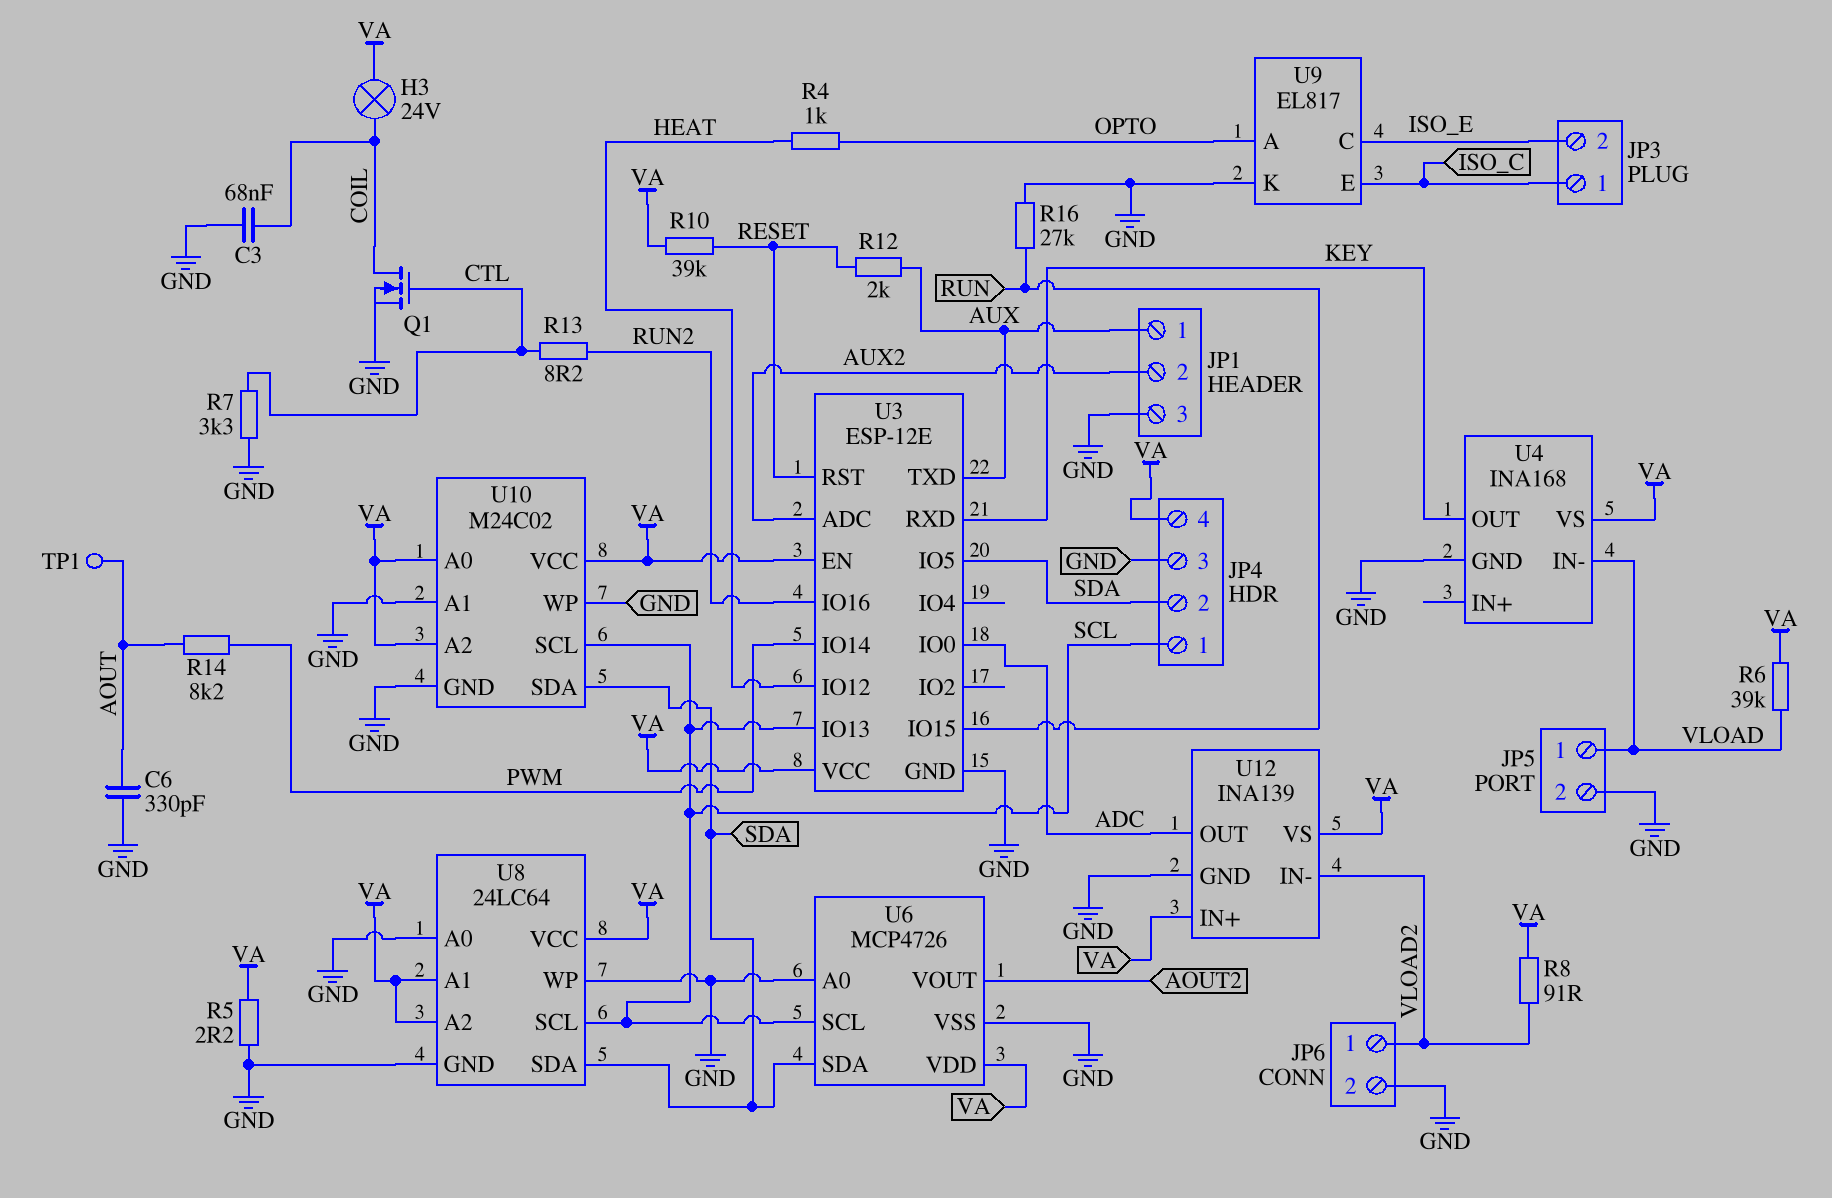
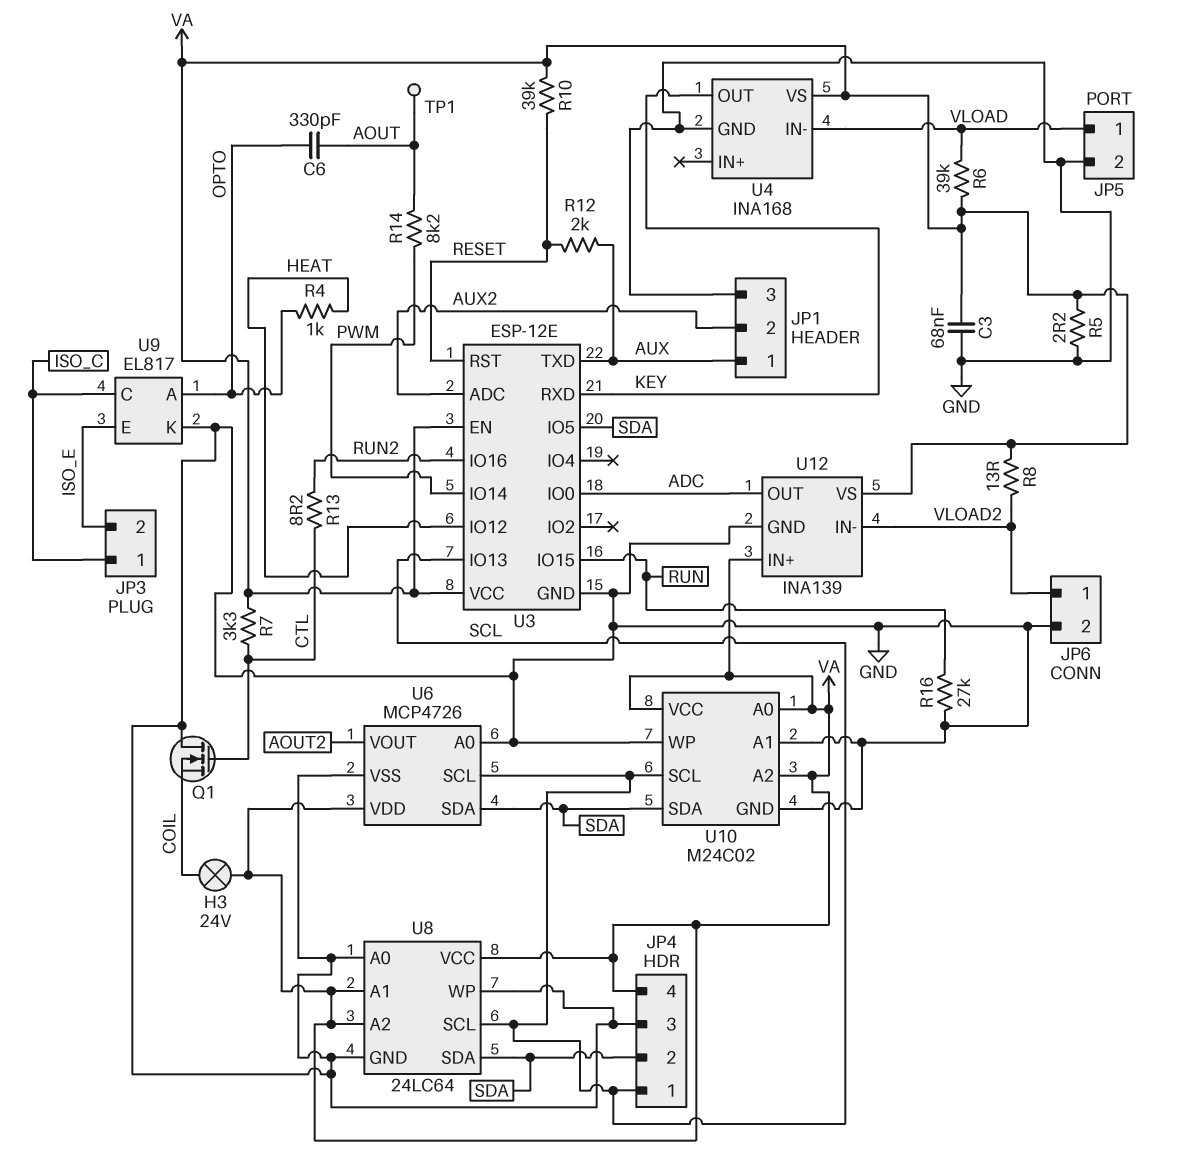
C3: 68nF (COIL, GND) -> 68nF (GND, VA)
C6: 330pF (AOUT, GND) -> 330pF (AOUT, OPTO)
Q1: NMOS (G CTL, D COIL, S GND) -> NMOS (G CTL, D GND, S COIL)
R7: 3.3k (CTL, GND) -> 3.3k (CTL, VA)
R8: 91 (VA, VLOAD2) -> 13 (VA, VLOAD2)
U9 pin C: ISO_E -> ISO_C
U9 pin E: ISO_C -> ISO_E

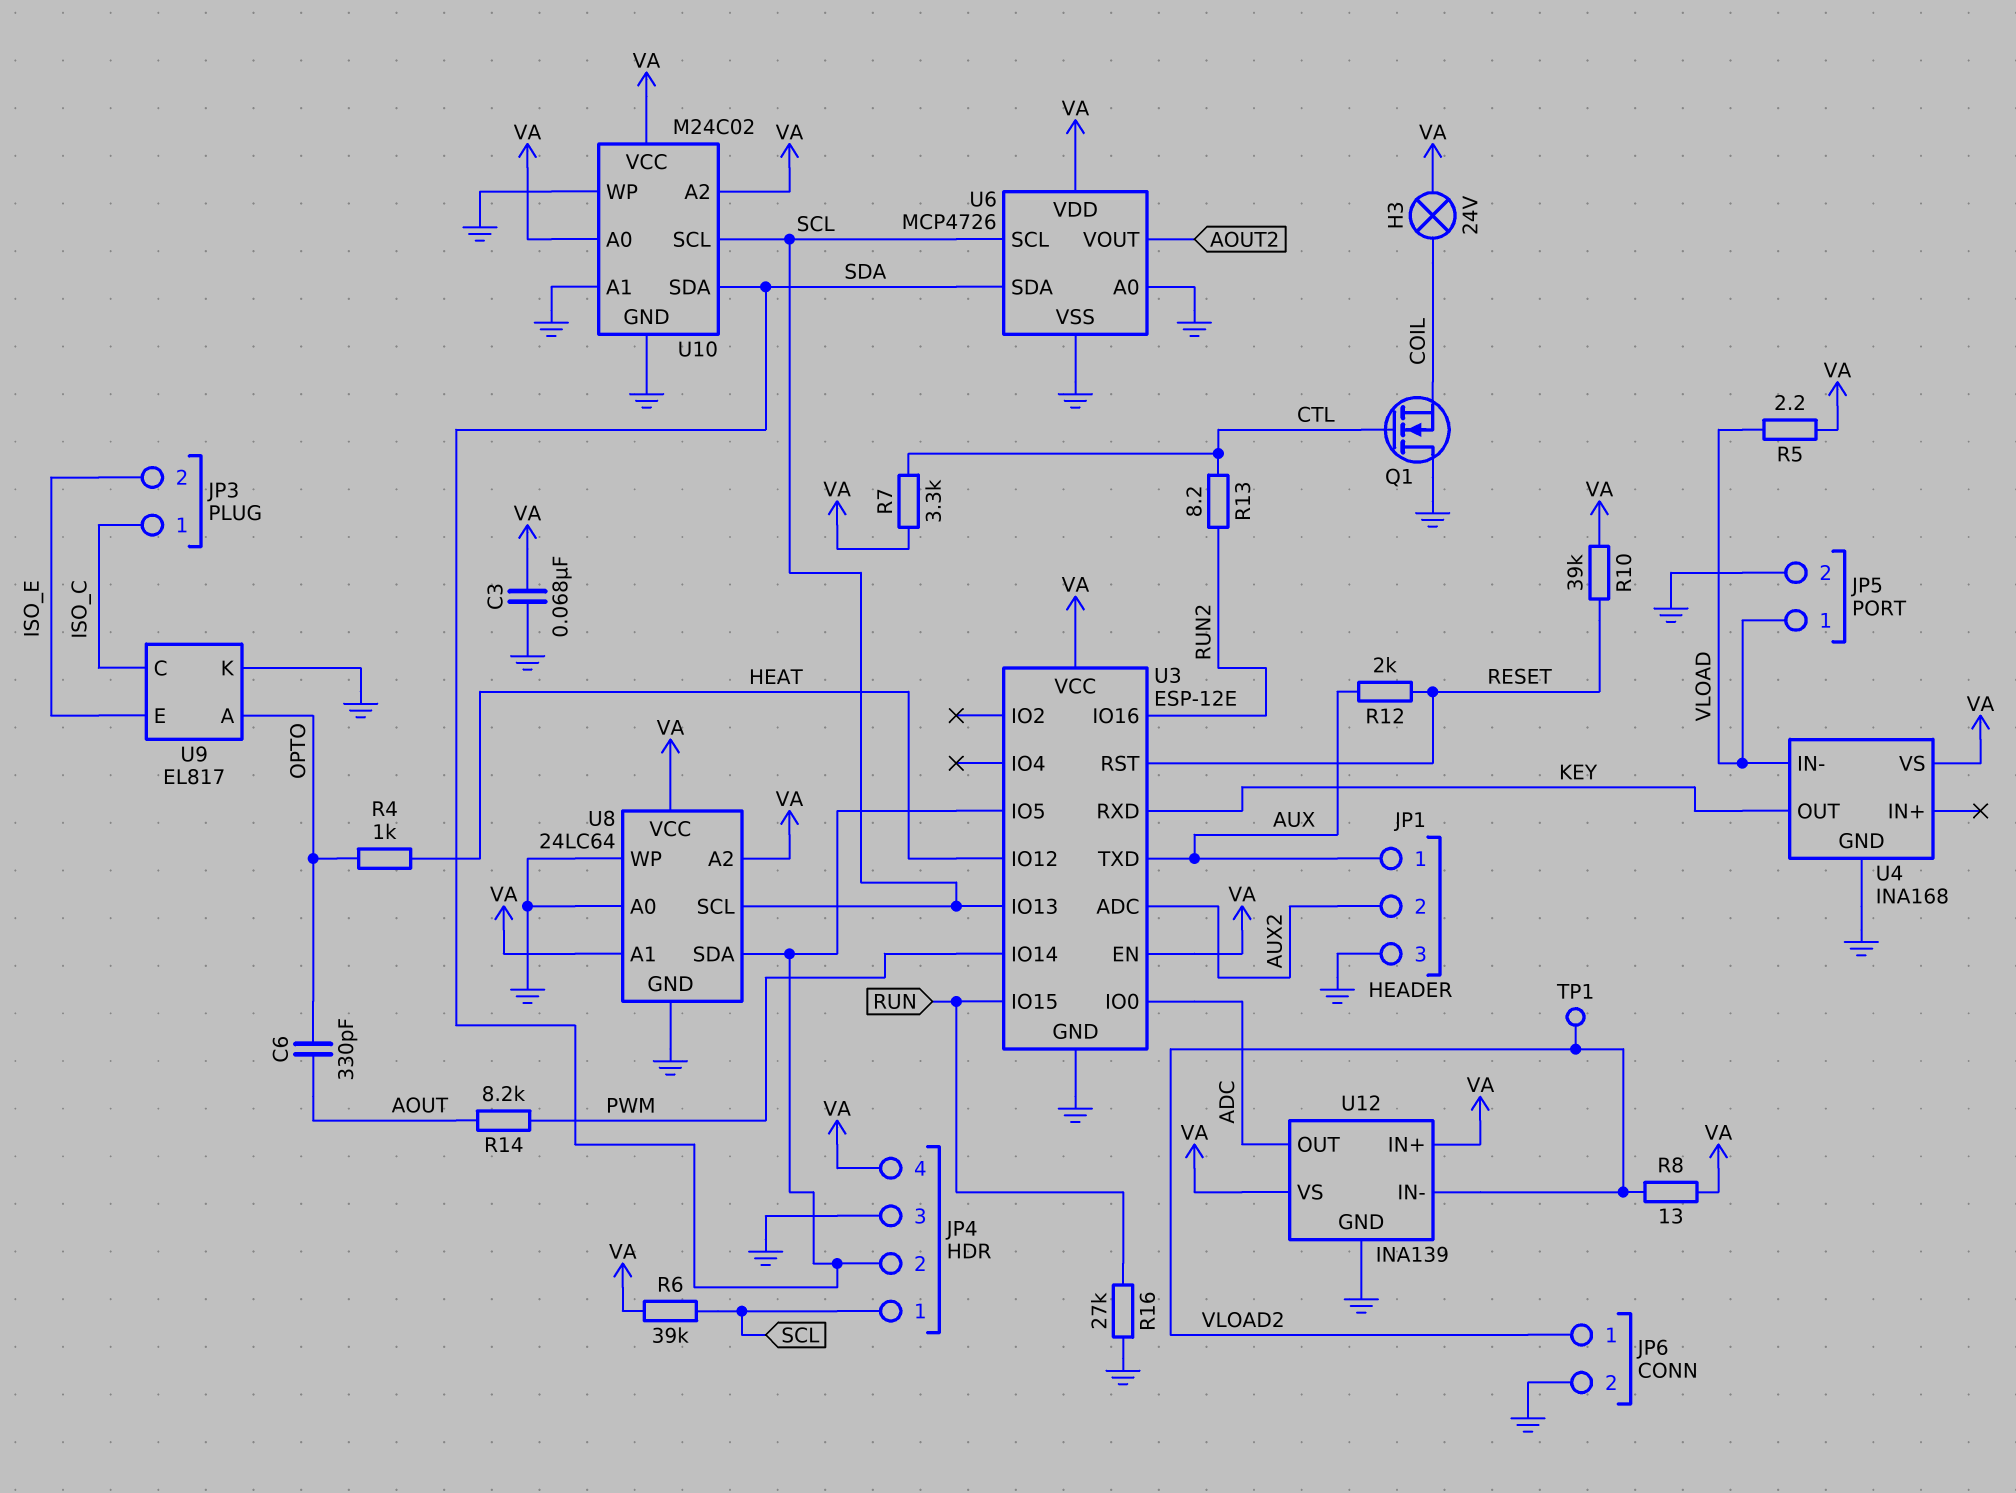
R5: 2.2 (GND, VA) -> 2.2 (VA, VLOAD)
R6: 39k (VA, VLOAD) -> 39k (SCL, VA)
TP1: test point (AOUT) -> test point (VLOAD2)

